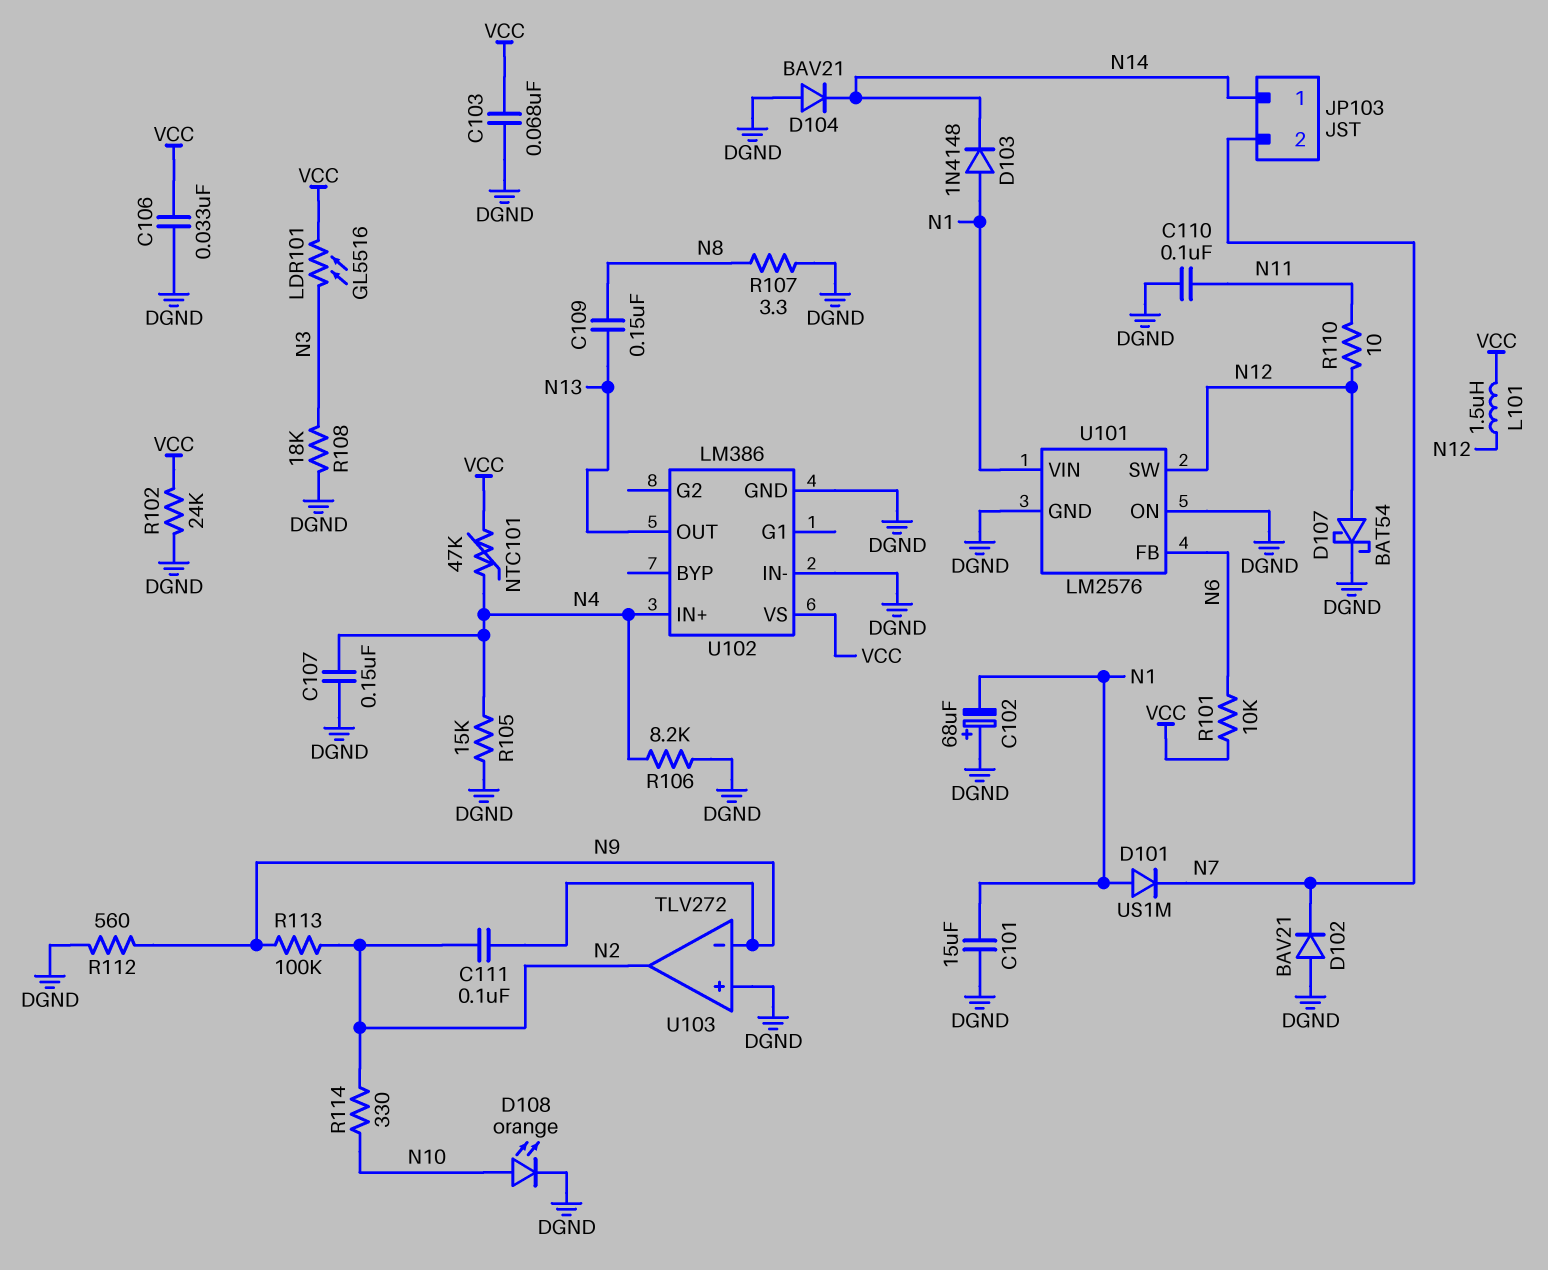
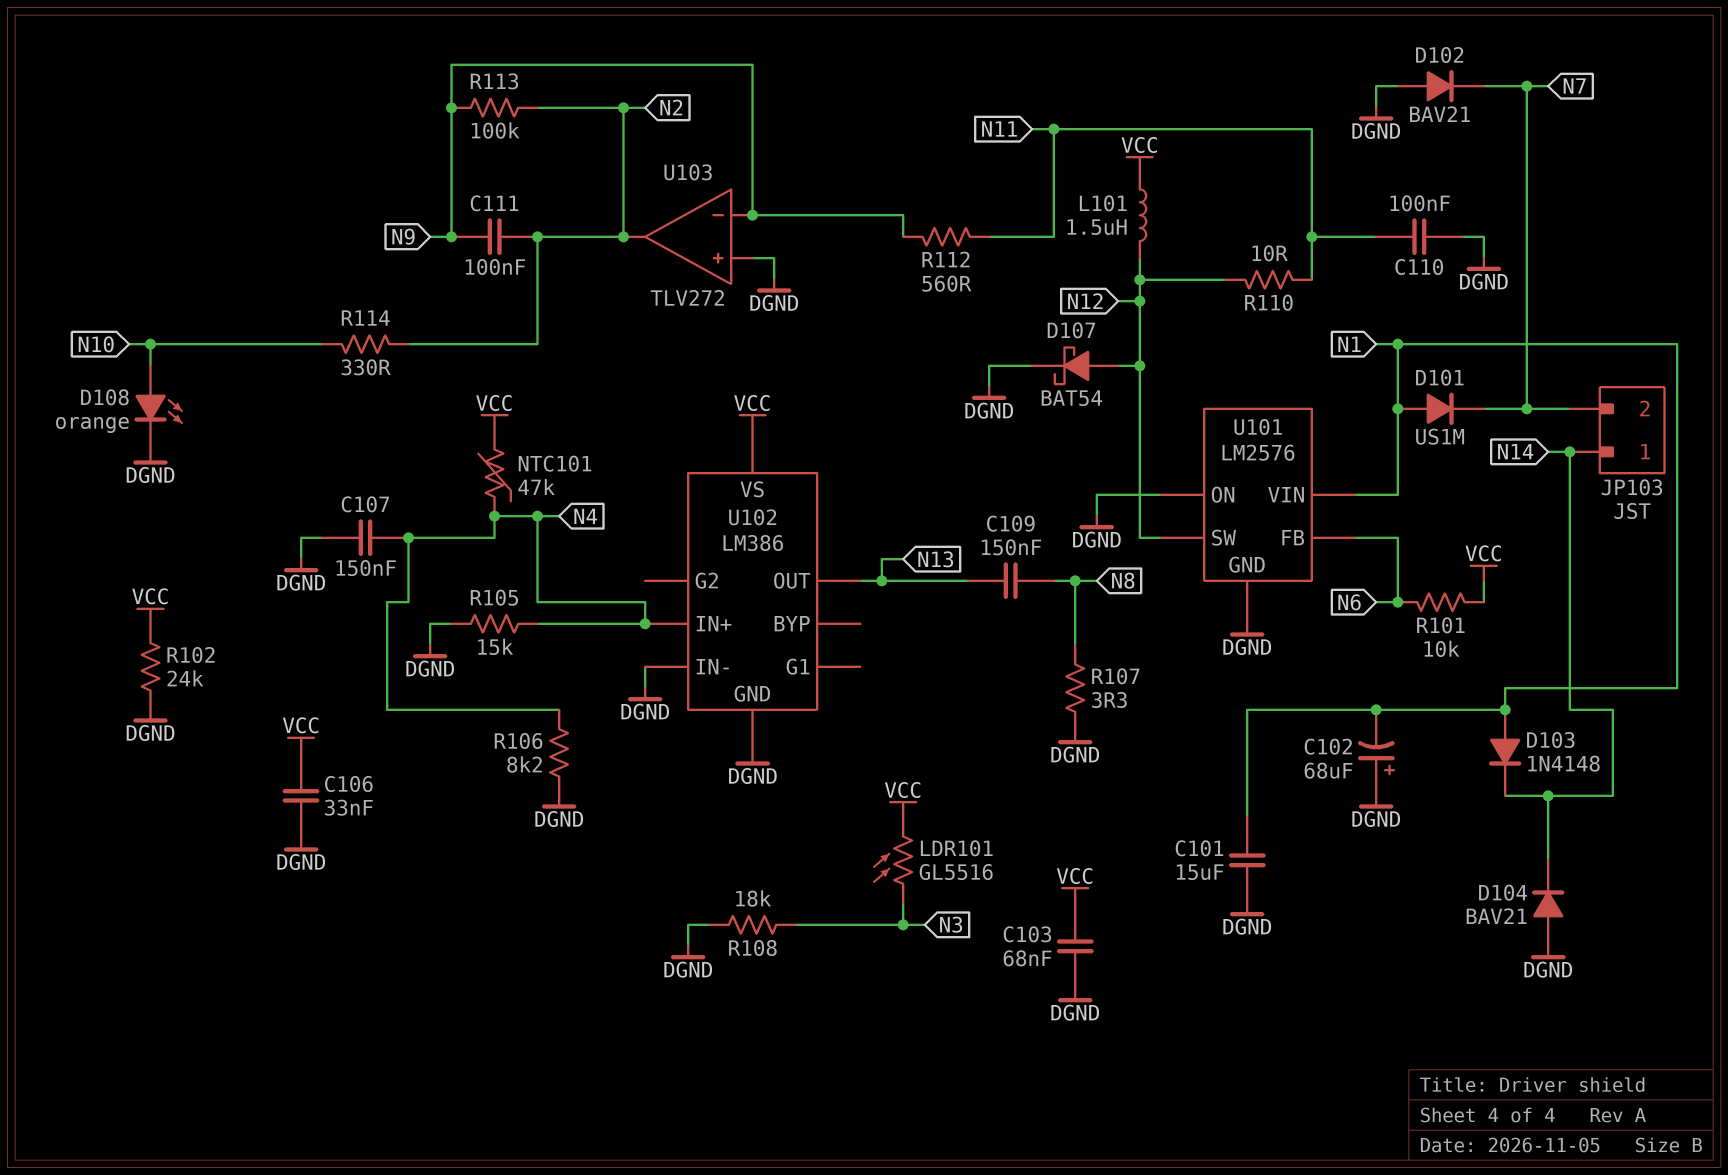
R112: 560 (DGND, N9) -> 560 (N9, N11)

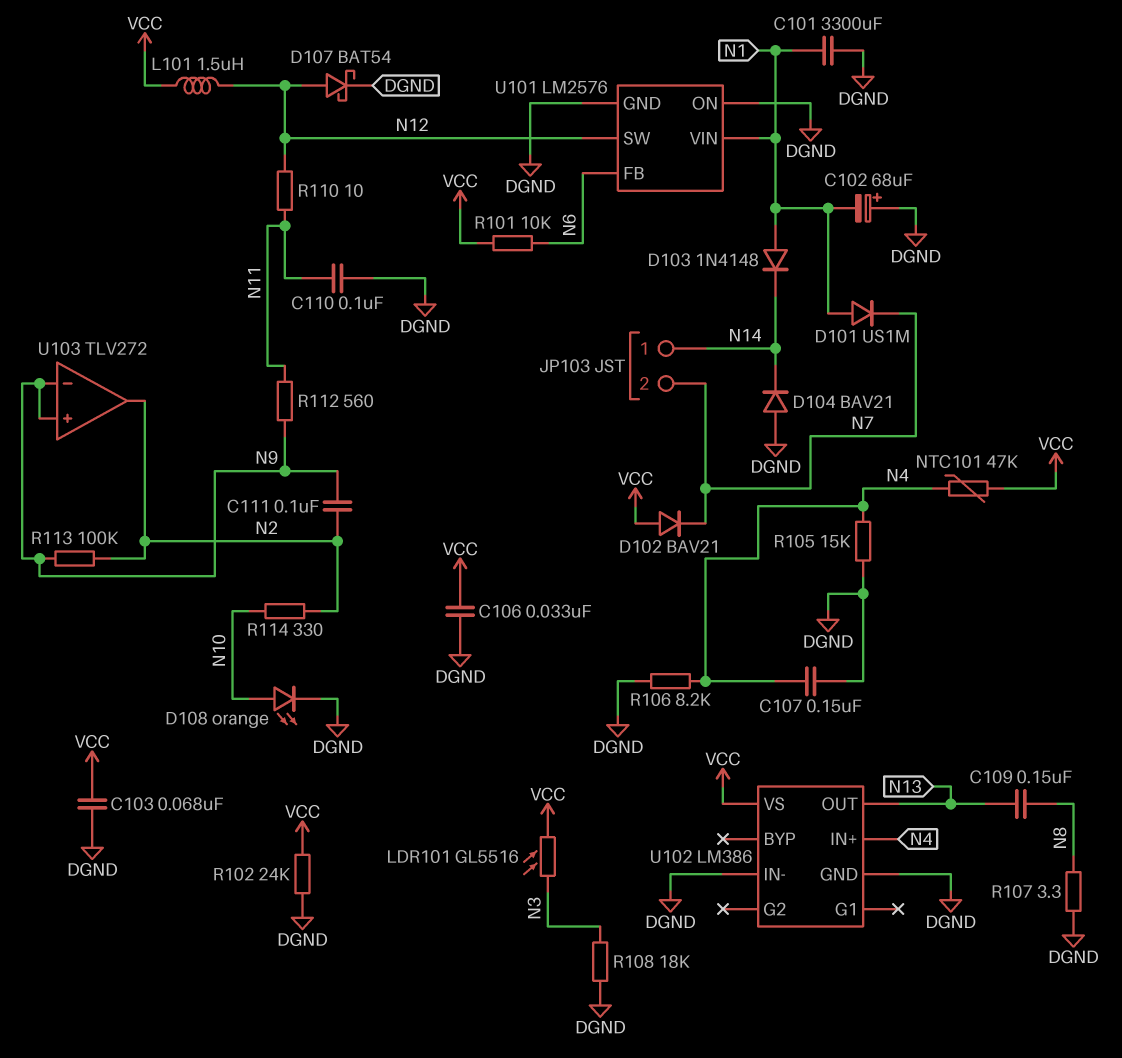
C101: 15uF (DGND, N1) -> 3300uF (DGND, N1)
D102: diode BAV21 (A DGND, K N7) -> diode BAV21 (A VCC, K N7)
U103 pin in+: DGND -> N9

